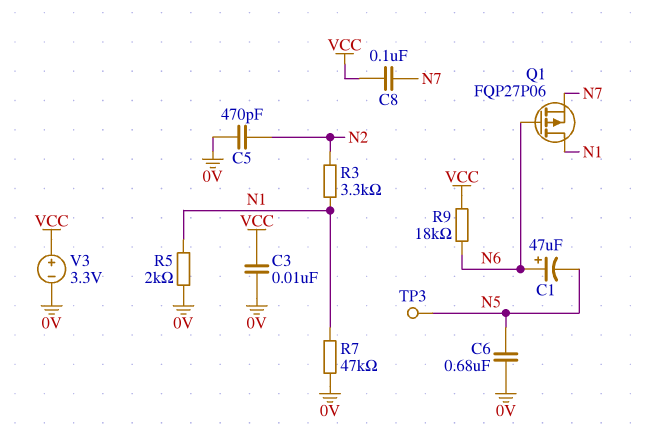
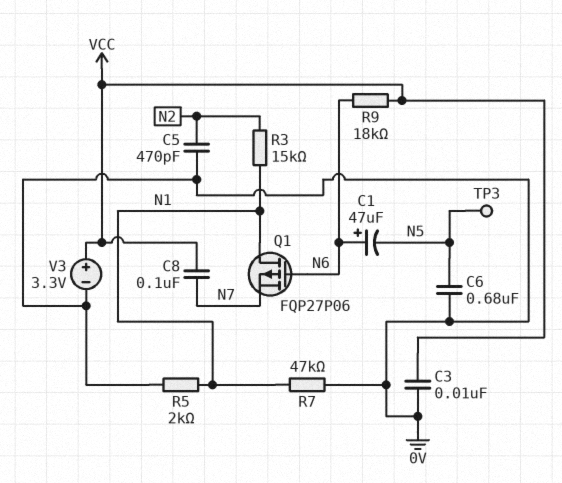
R3: 3.3k (N1, N2) -> 15k (N1, N2)

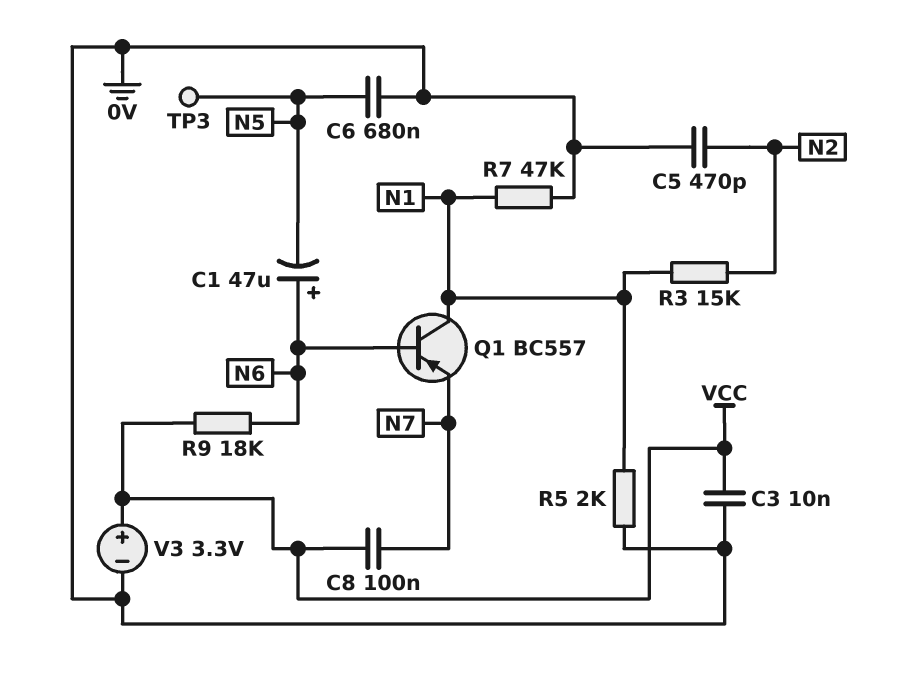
Q1: PMOS FQP27P06 (G N6, D N1, S N7) -> PNP BC557 (B N6, C N1, E N7)

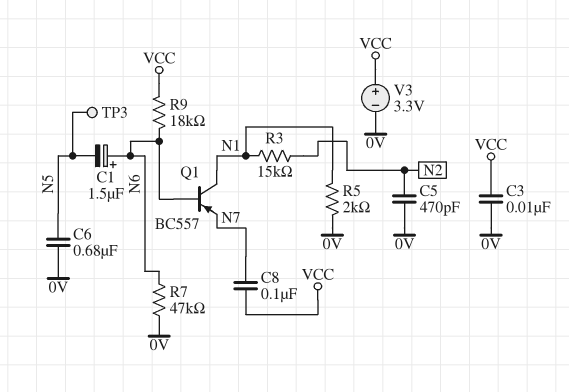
C1: 47uF (plus N6, minus N5) -> 1.5uF (plus N6, minus N5)
R7: 47k (0V, N1) -> 47k (0V, N6)

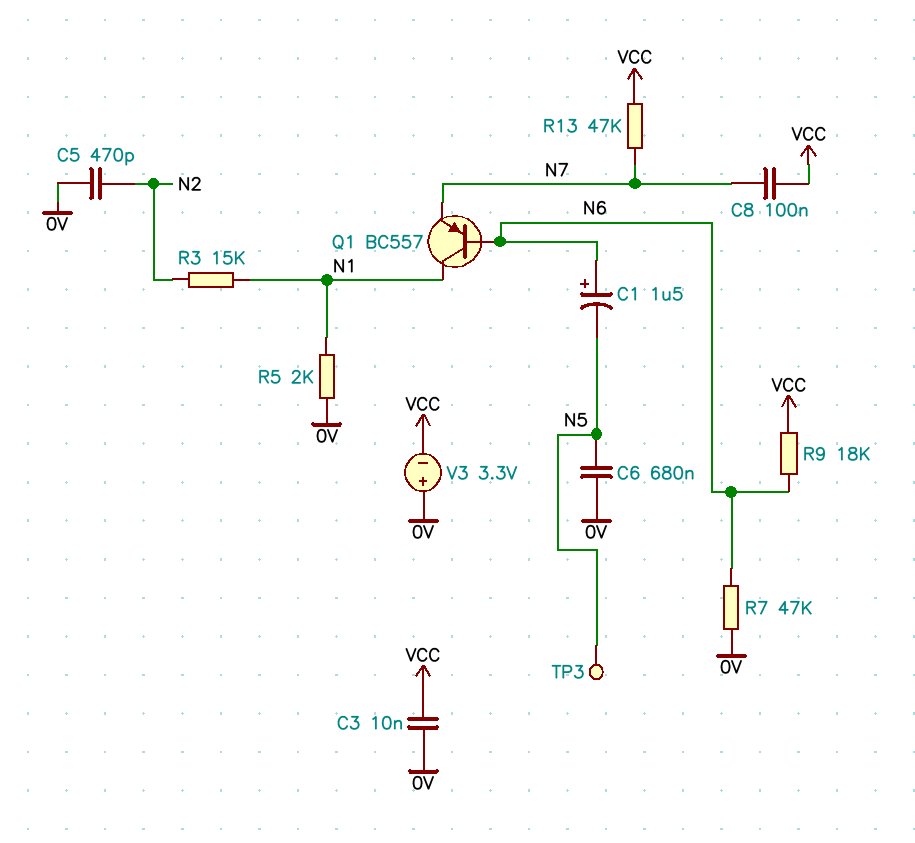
R13: none -> 47k (N7, VCC)
V3: 3.3V (plus VCC, minus 0V) -> 3.3V (plus 0V, minus VCC)

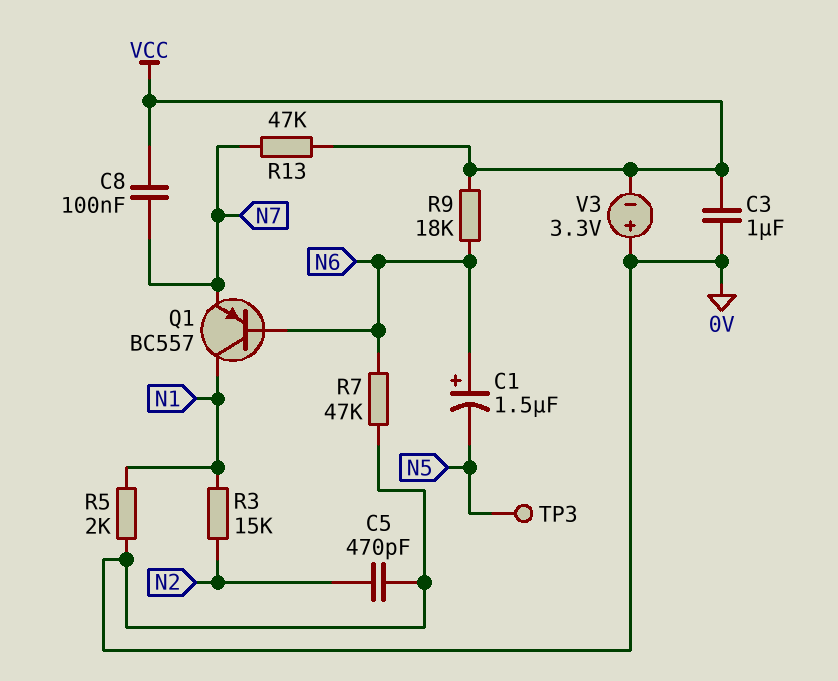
C3: 10nF (0V, VCC) -> 1uF (0V, VCC)
C6: 680nF (0V, N5) -> none

